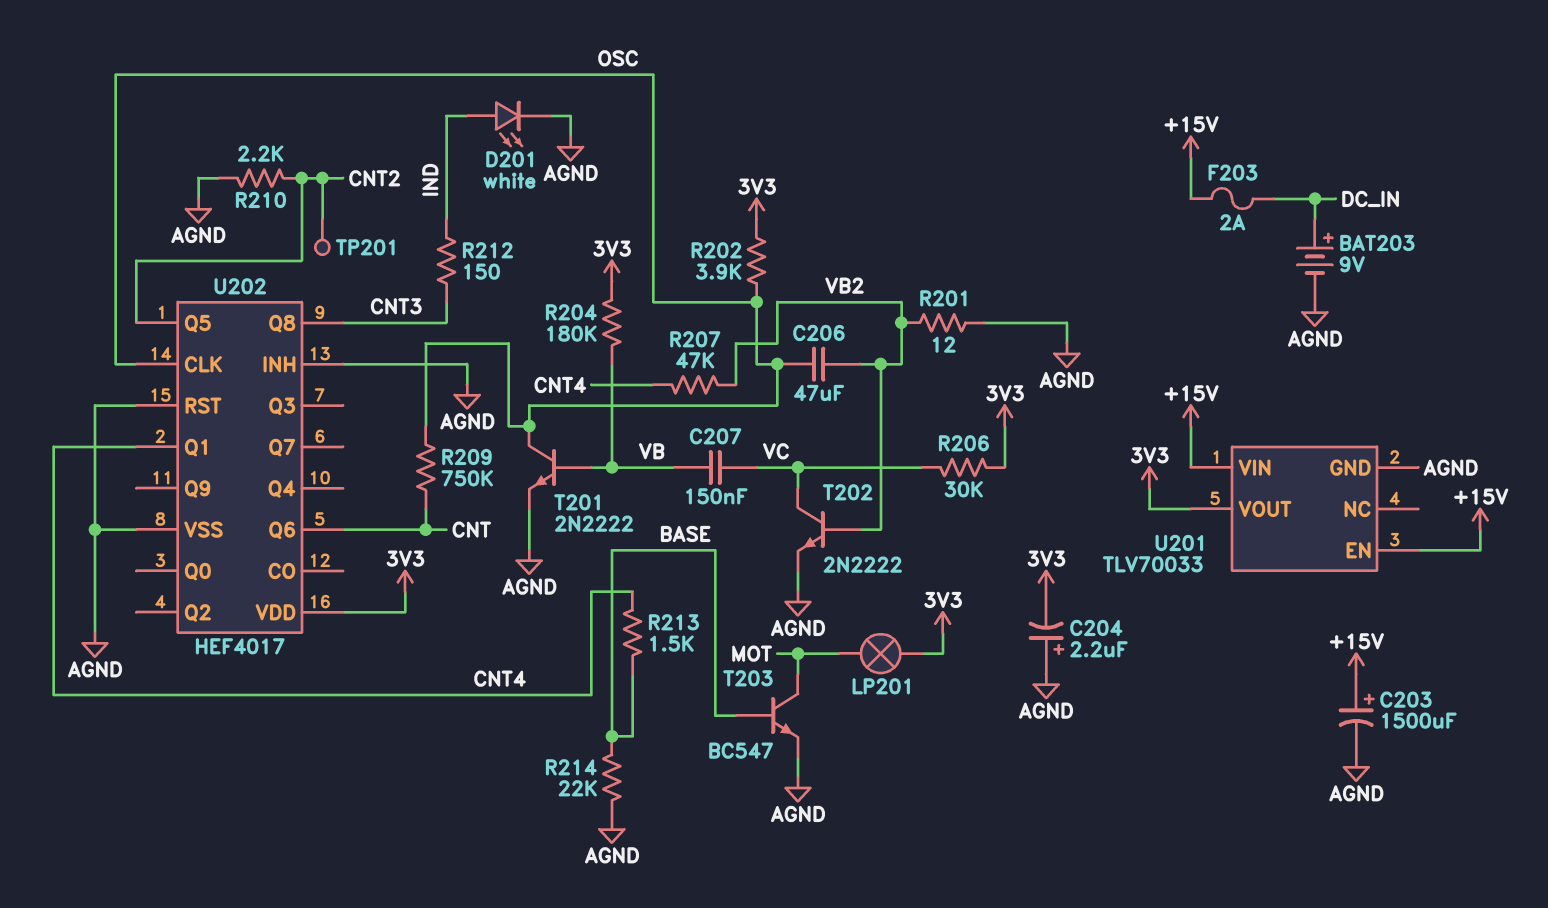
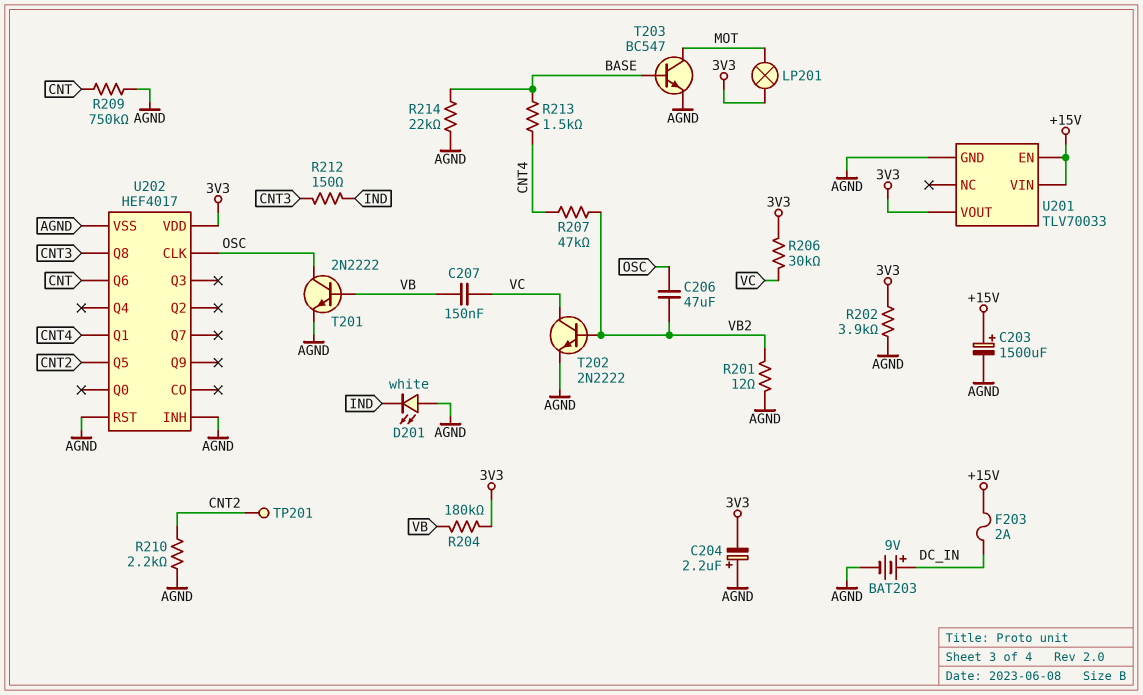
D201: LED white (A IND, K AGND) -> LED white (A AGND, K IND)
R202: 3.9k (3V3, OSC) -> 3.9k (3V3, AGND)
R209: 750k (CNT, OSC) -> 750k (AGND, CNT)

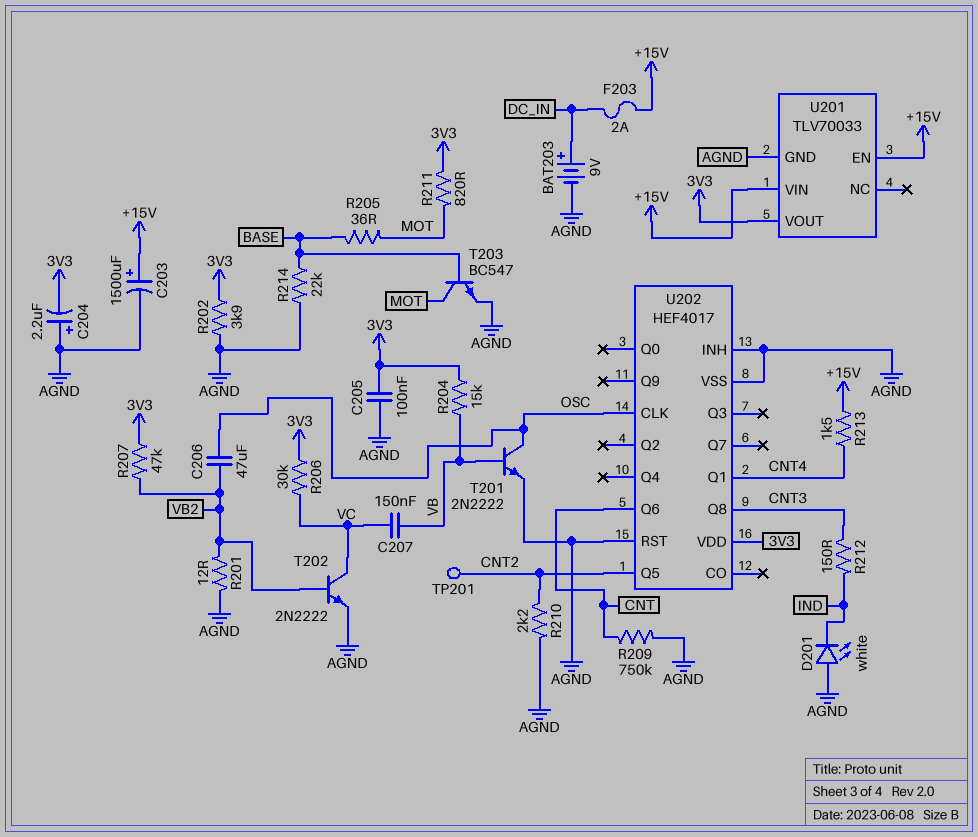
C205: none -> 100nF (3V3, AGND)
LP201: lamp (3V3, MOT) -> none
R204: 180k (3V3, VB) -> 15k (3V3, VB)
R205: none -> 36 (BASE, MOT)
R207: 47k (CNT4, VB2) -> 47k (3V3, VB2)
R211: none -> 820 (3V3, MOT)
R213: 1.5k (BASE, CNT4) -> 1.5k (+15V, CNT4)

